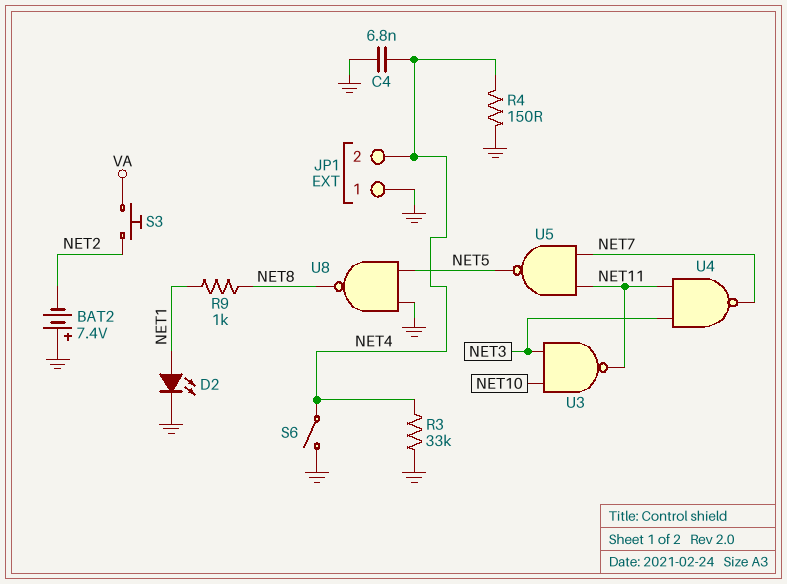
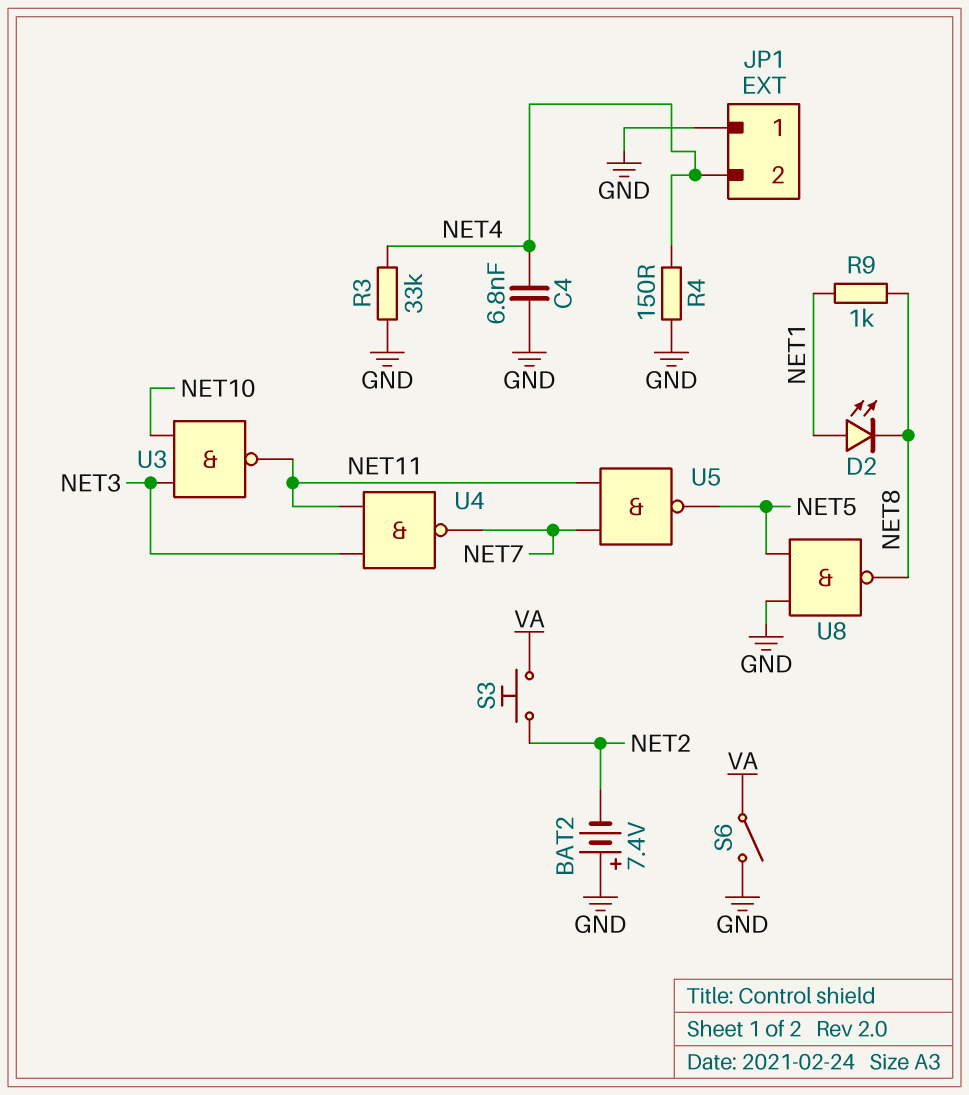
D2: LED (A NET1, K GND) -> LED (A NET1, K NET8)
S6: switch (GND, NET4) -> switch (GND, VA)

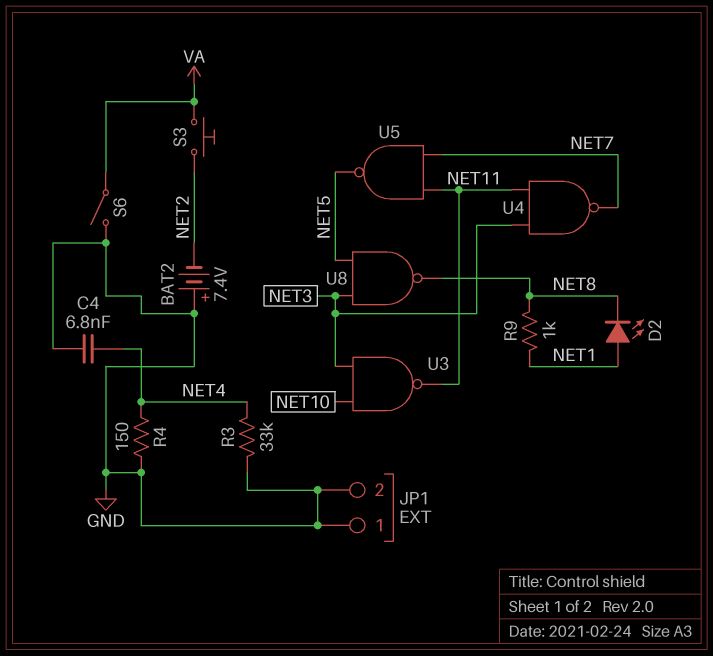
JP1 pin 2: NET4 -> GND
U8: NAND (in GND, in NET5, out NET8) -> NAND (in NET3, in NET5, out NET8)

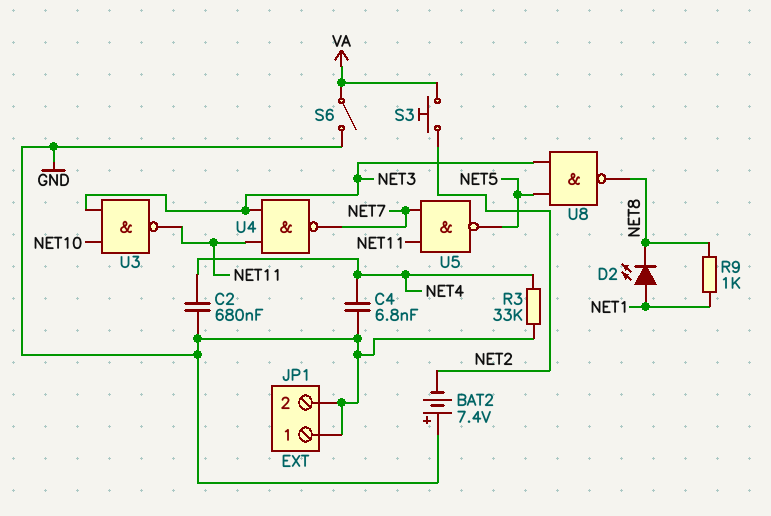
C2: none -> 680nF (GND, NET4)
R4: 150 (GND, NET4) -> none

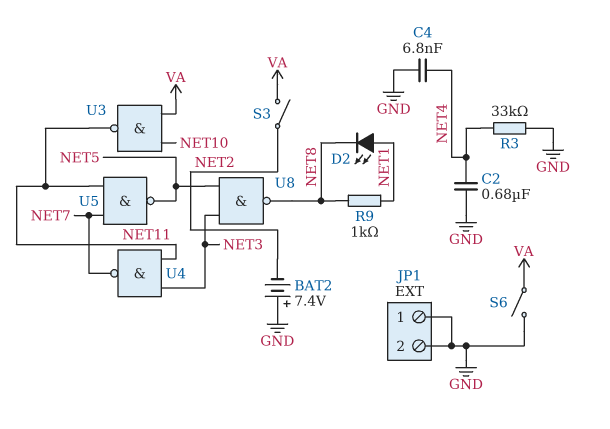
S3: button (NET2, VA) -> switch (NET2, VA)
U3: NAND (in NET3, in NET10, out NET11) -> NAND (in NET10, in VA, out NET11)

